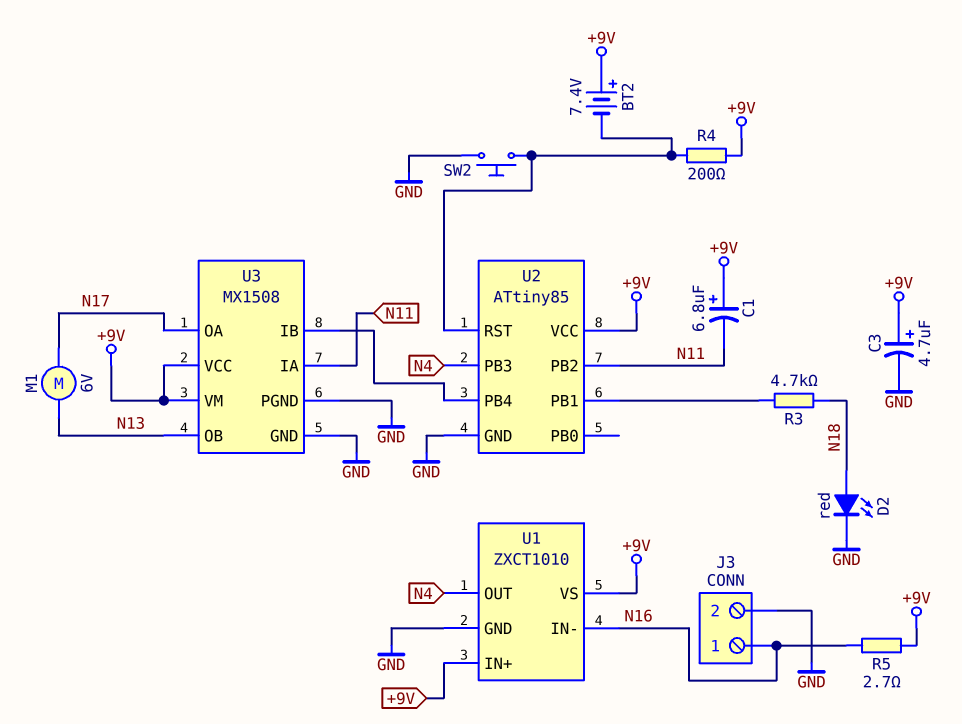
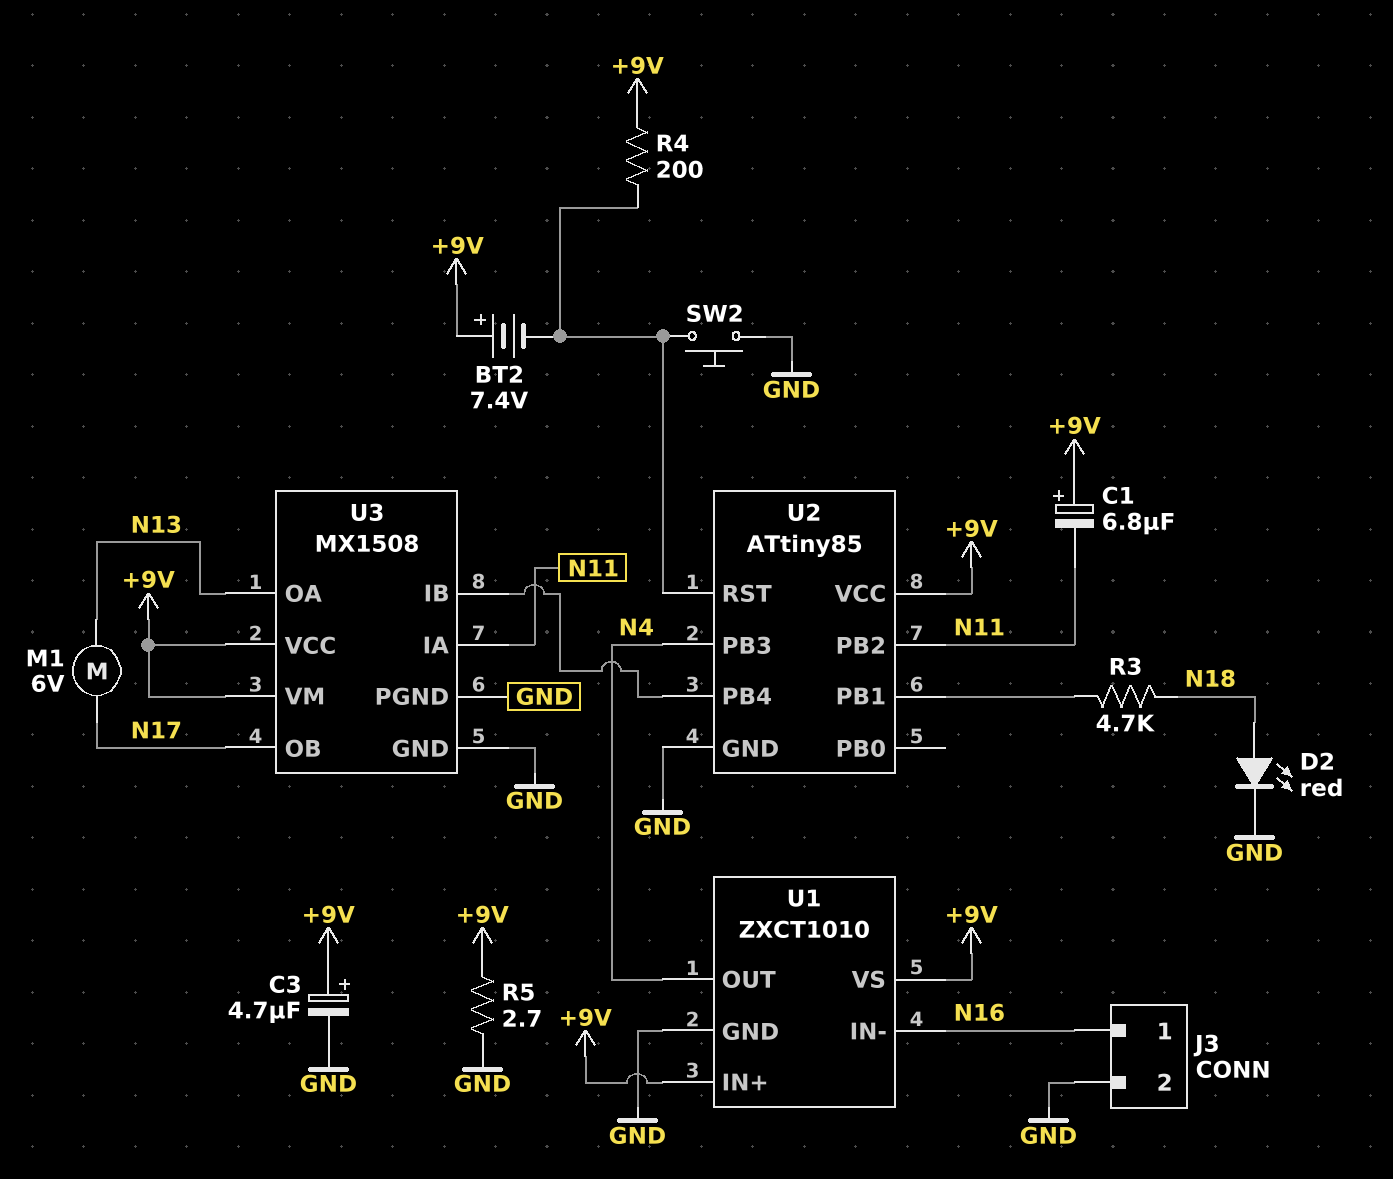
R5: 2.7 (+9V, N16) -> 2.7 (+9V, GND)
U3 pin OA: N17 -> N13
U3 pin OB: N13 -> N17

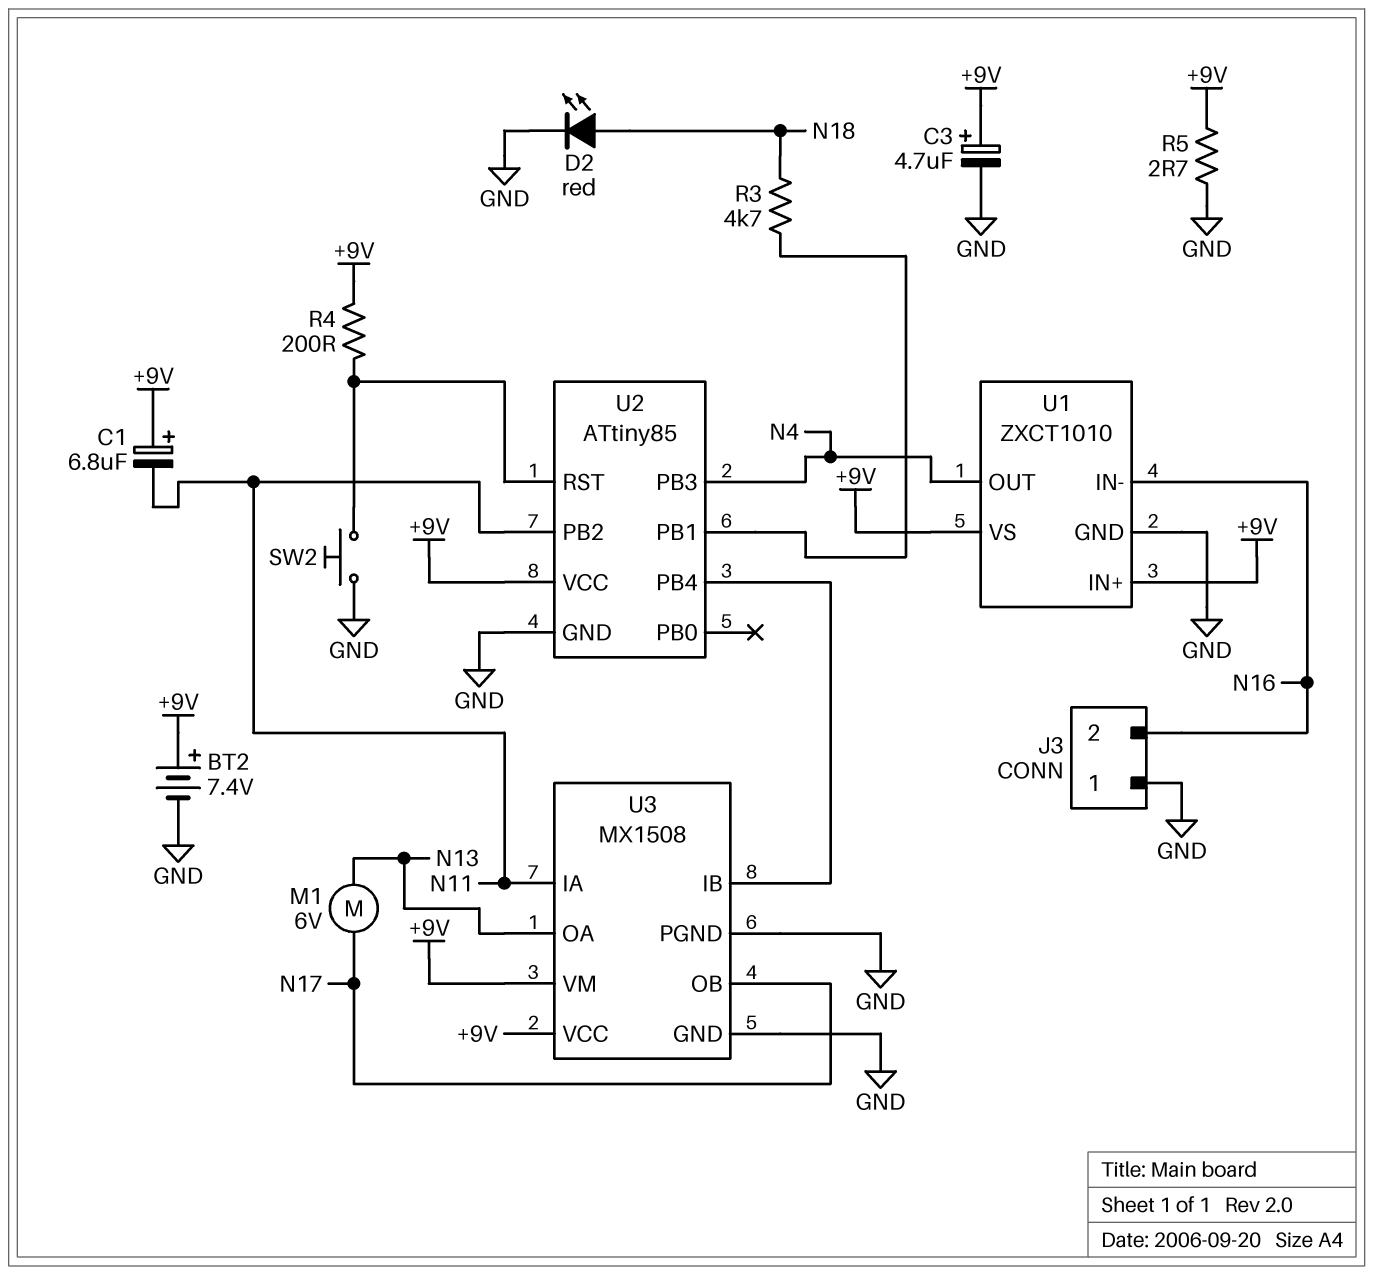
BT2: 7.4V (plus +9V, minus U2/RST) -> 7.4V (plus +9V, minus GND)
J3 pin 1: N16 -> GND
J3 pin 2: GND -> N16

